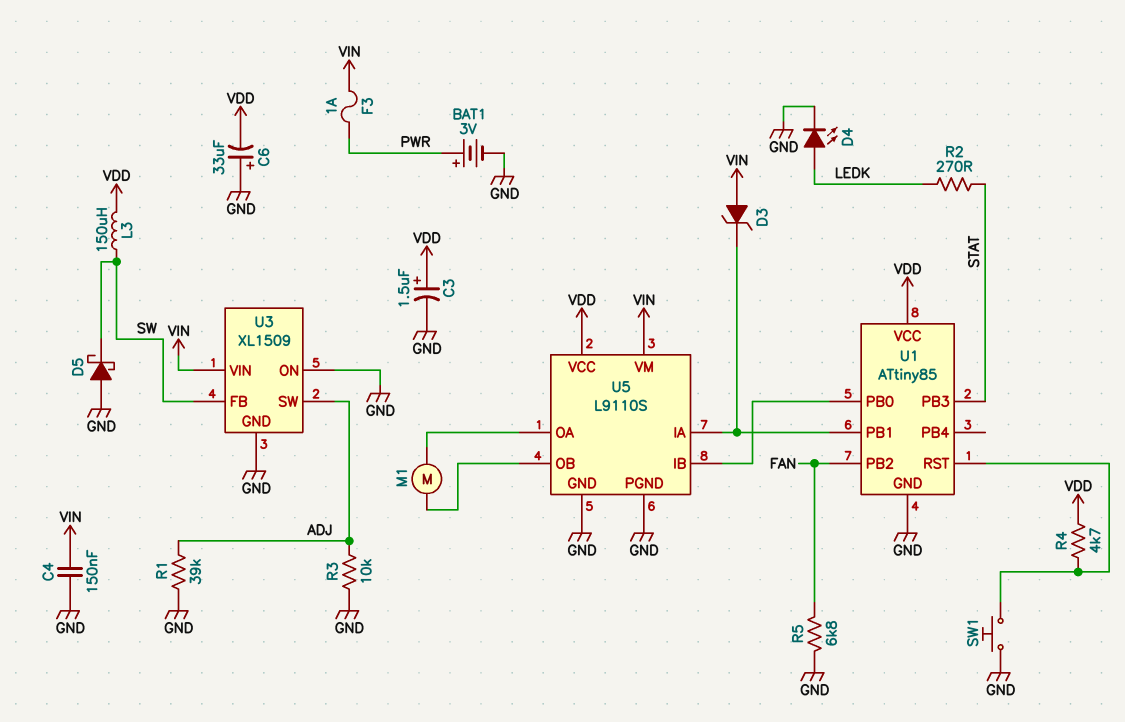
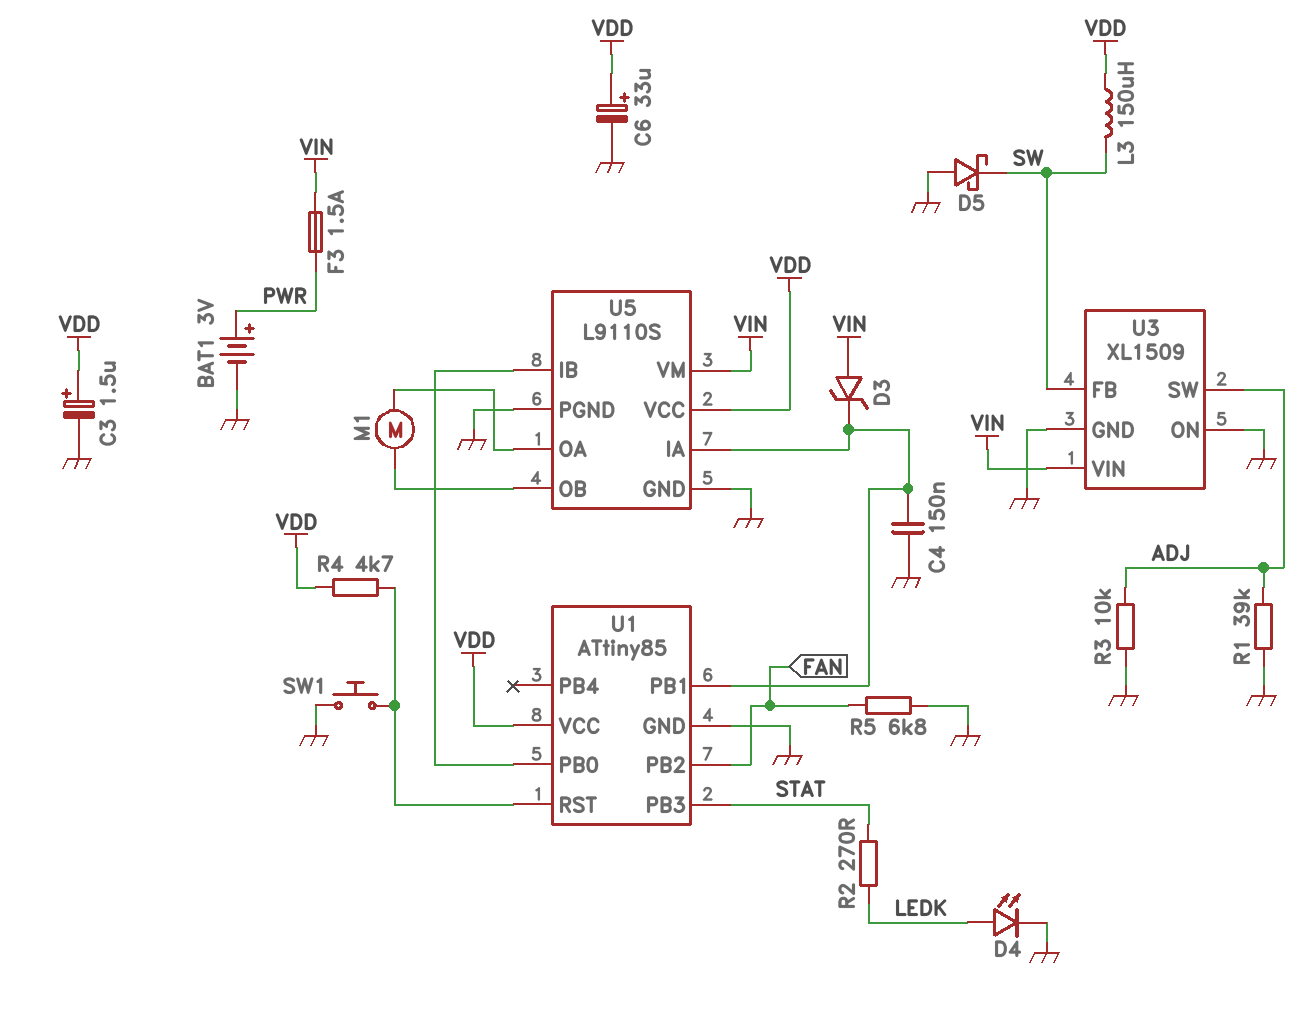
C4: 150nF (GND, VIN) -> 150nF (GND, U1/PB1)
C6: 33uF (plus GND, minus VDD) -> 33uF (plus VDD, minus GND)
F3: 1A (PWR, VIN) -> 1.5A (PWR, VIN)

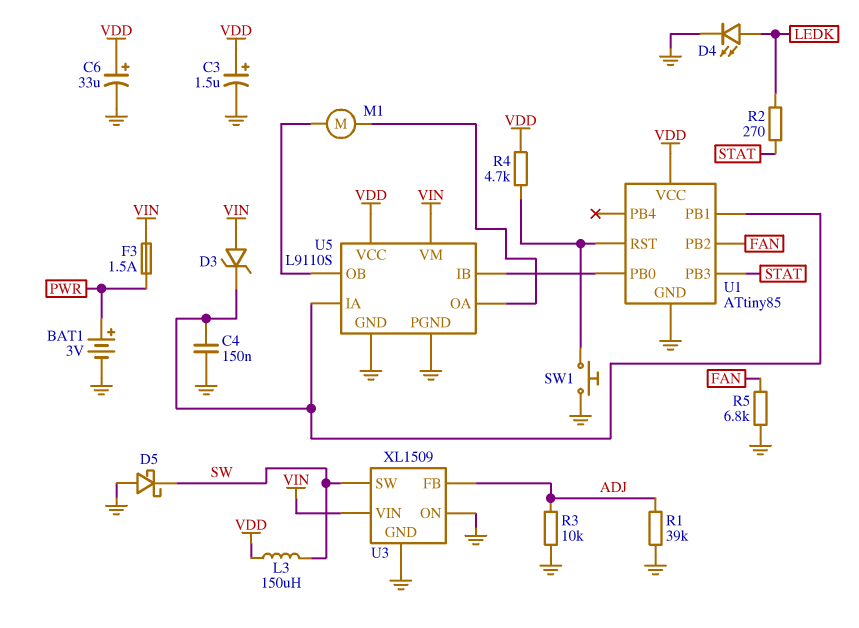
U3 pin FB: SW -> ADJ
U3 pin SW: ADJ -> SW

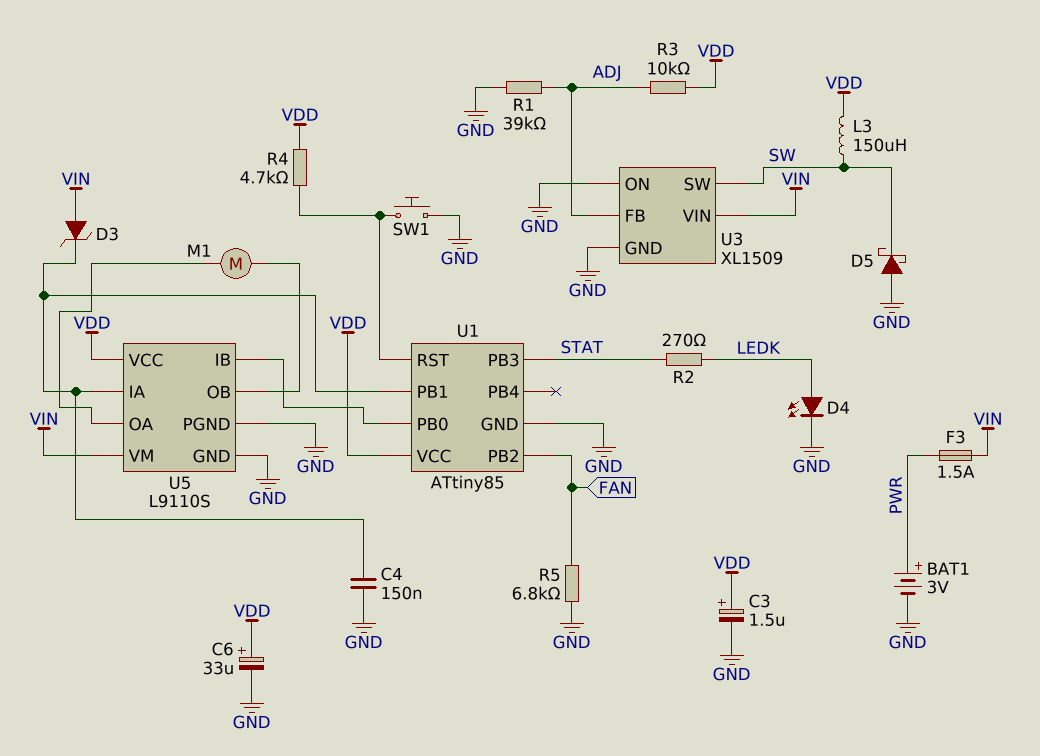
R3: 10k (ADJ, GND) -> 10k (ADJ, VDD)

